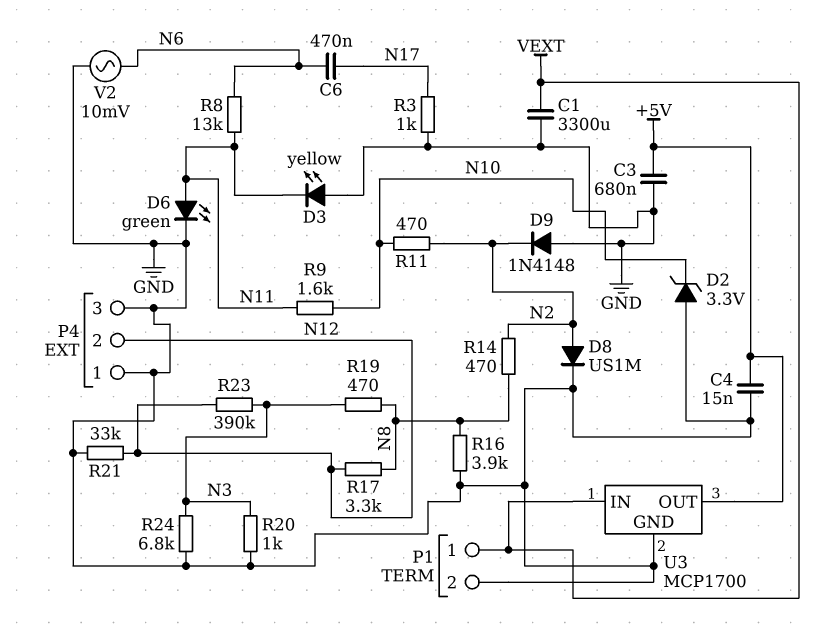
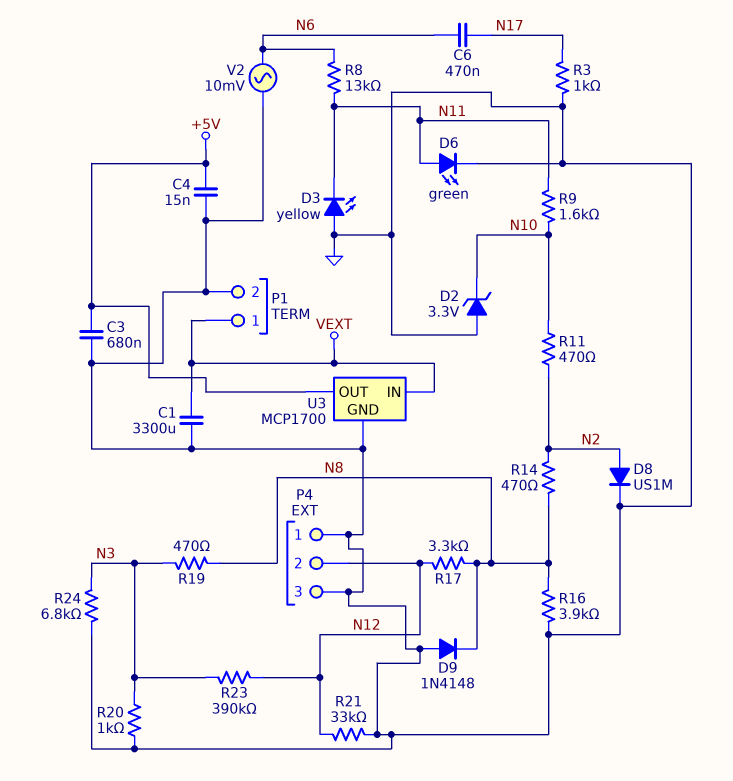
D9: diode 1N4148 (A GND, K N2) -> diode 1N4148 (A GND, K N8)

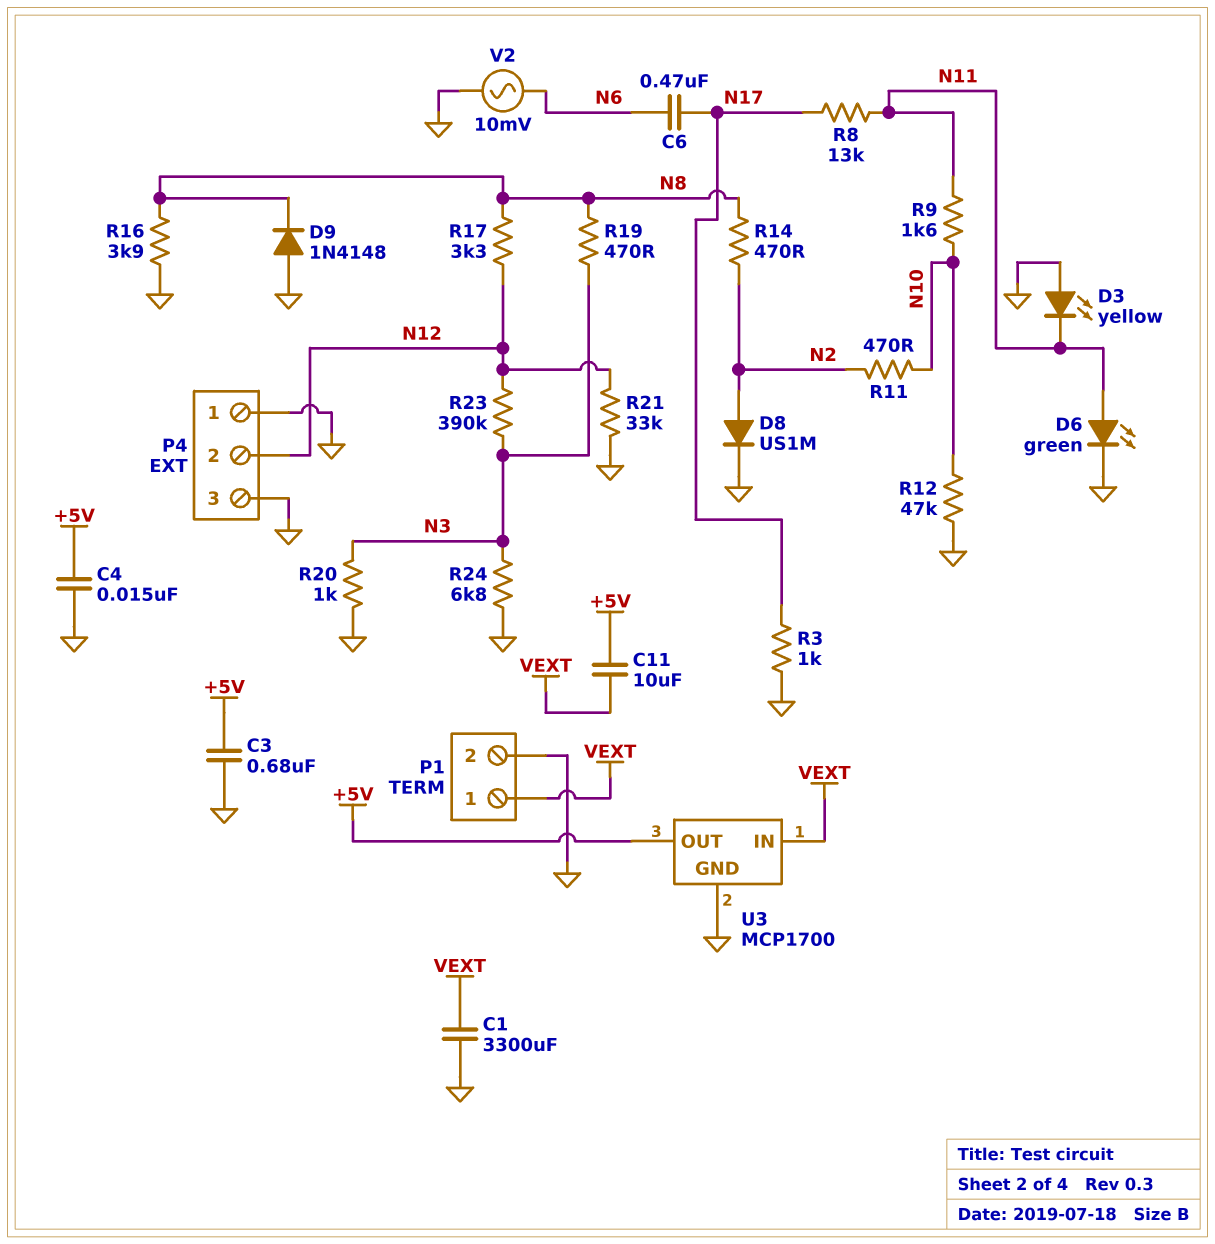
C11: none -> 10uF (+5V, VEXT)
D2: zener 3.3V (A GND, K N10) -> none
R8: 13k (N6, N11) -> 13k (N11, N17)
R12: none -> 47k (GND, N10)

